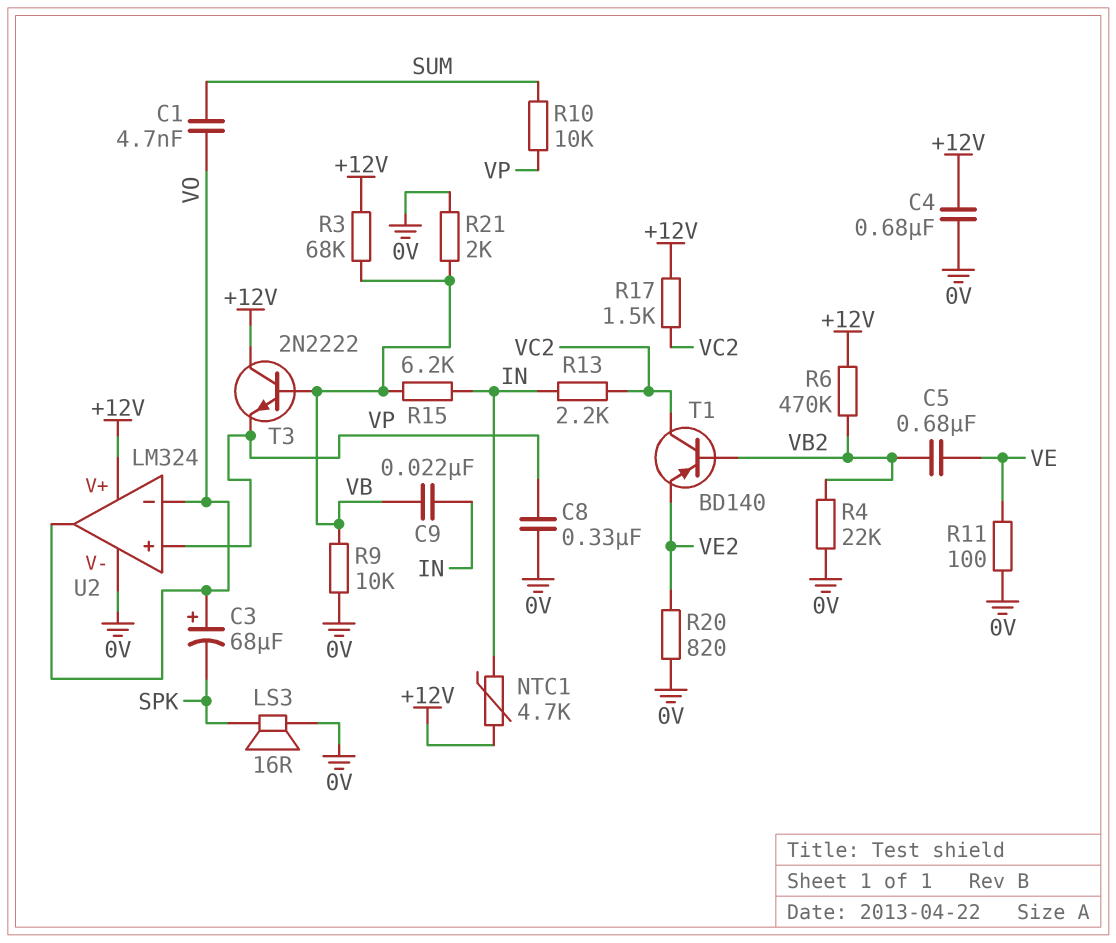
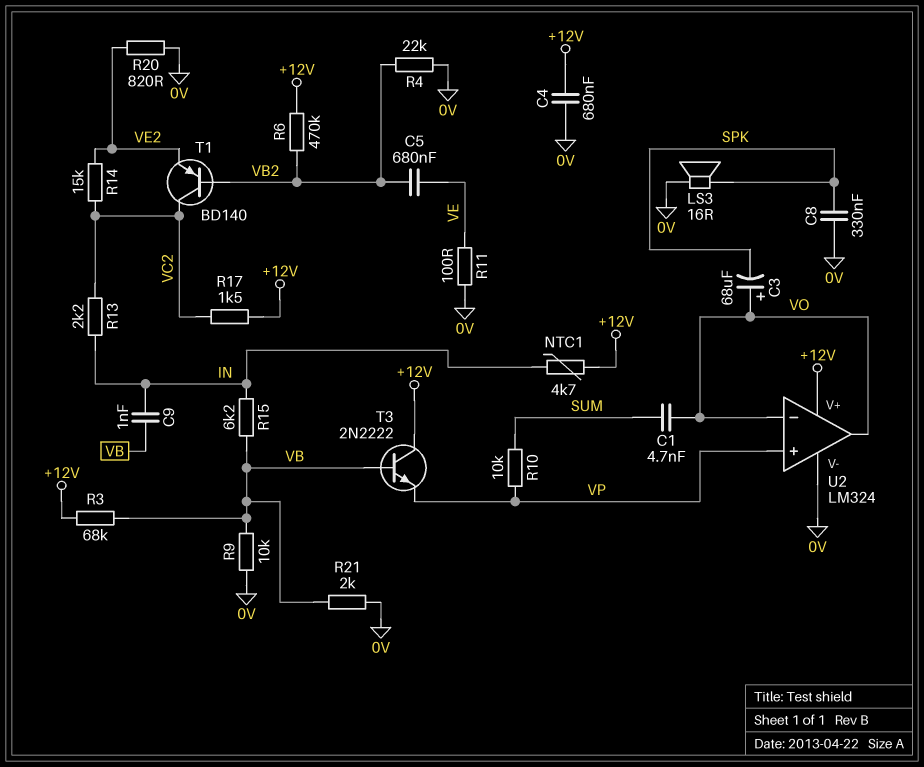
C8: 330nF (0V, VP) -> 330nF (0V, SPK)
C9: 22nF (IN, VB) -> 1nF (IN, VB)
R14: none -> 15k (VC2, VE2)

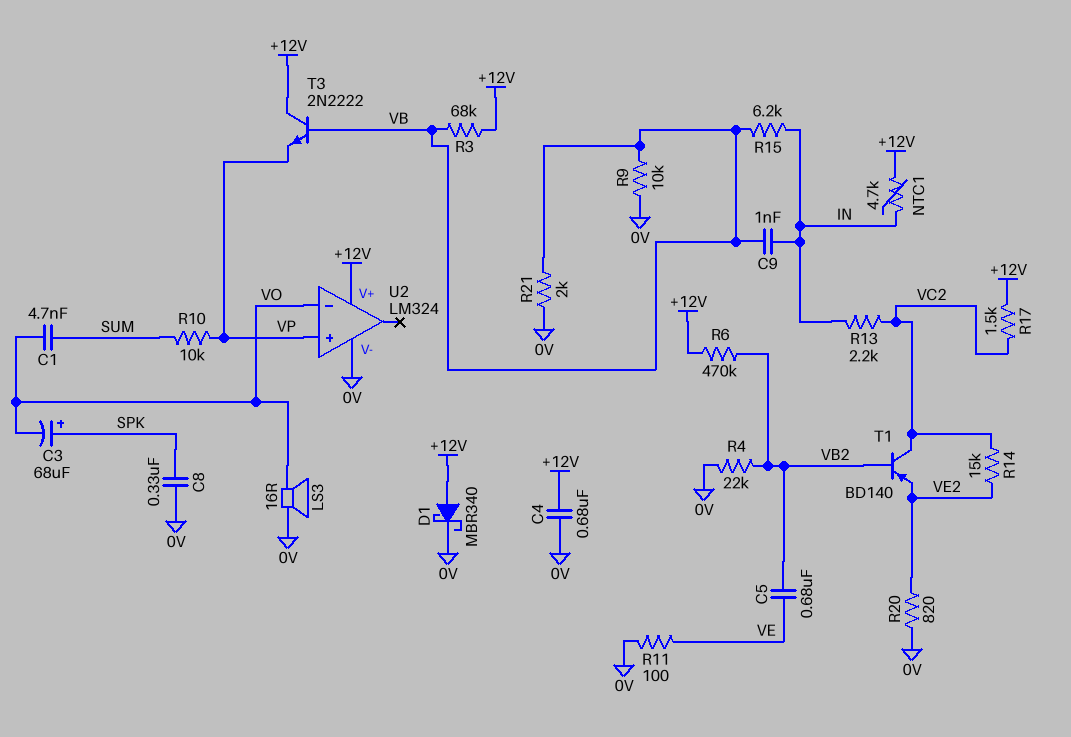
C3: 68uF (plus VO, minus SPK) -> 68uF (plus SPK, minus VO)
D1: none -> schottky MBR340 (A +12V, K 0V)
LS3: speaker 16R (0V, SPK) -> speaker 16R (0V, VO)
U2 pin out: VO -> none

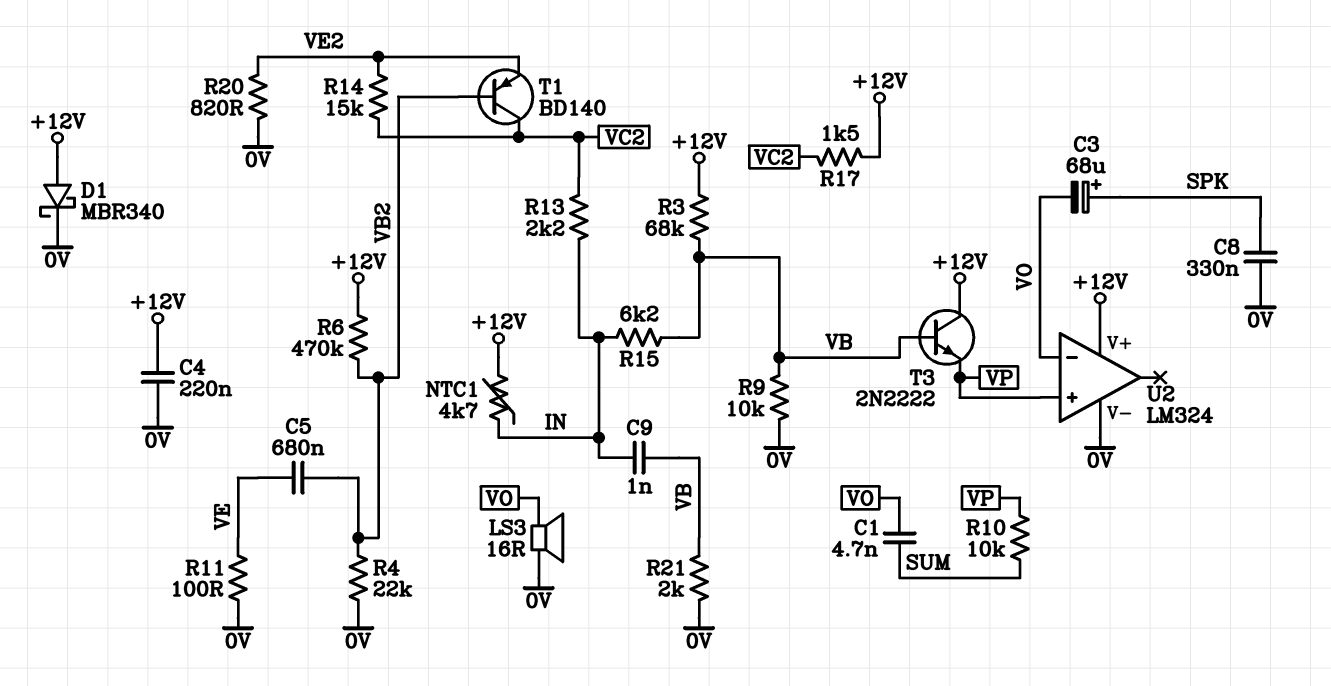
C4: 680nF (+12V, 0V) -> 220nF (+12V, 0V)

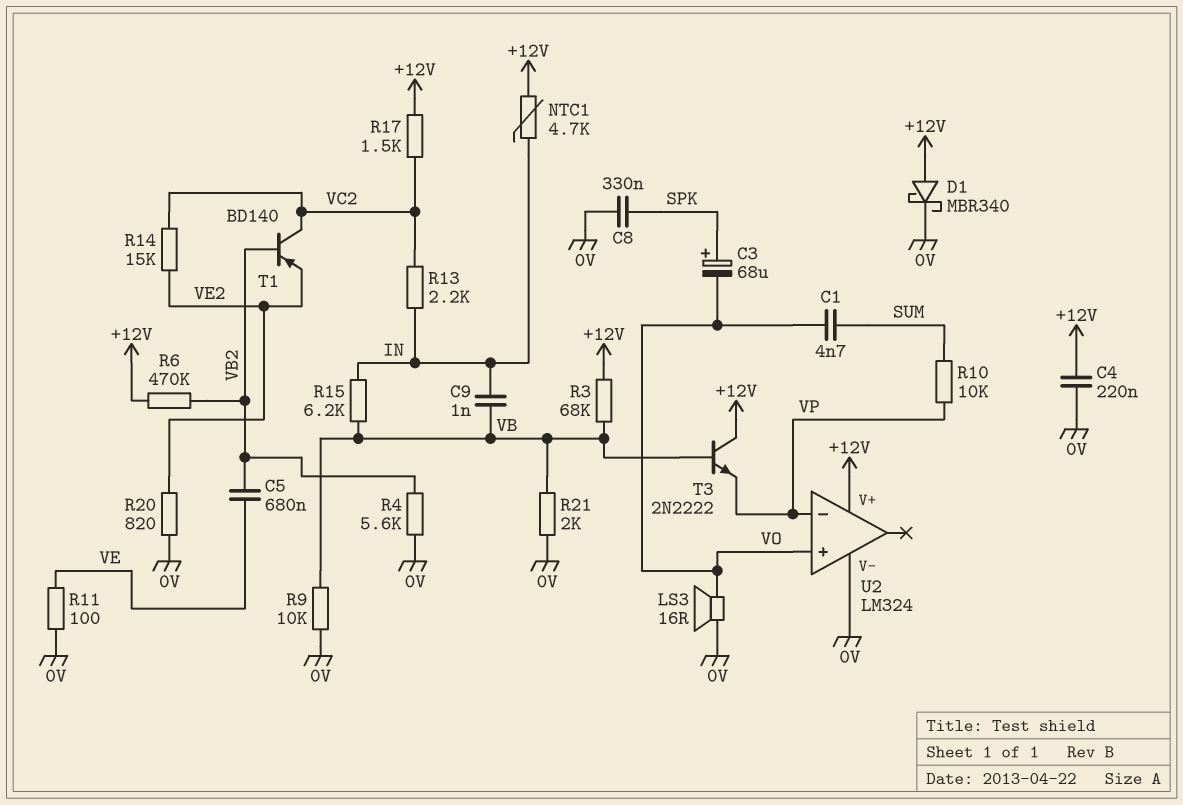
R4: 22k (0V, VB2) -> 5.6k (0V, VB2)
U2 pin in+: VP -> VO
U2 pin in-: VO -> VP

